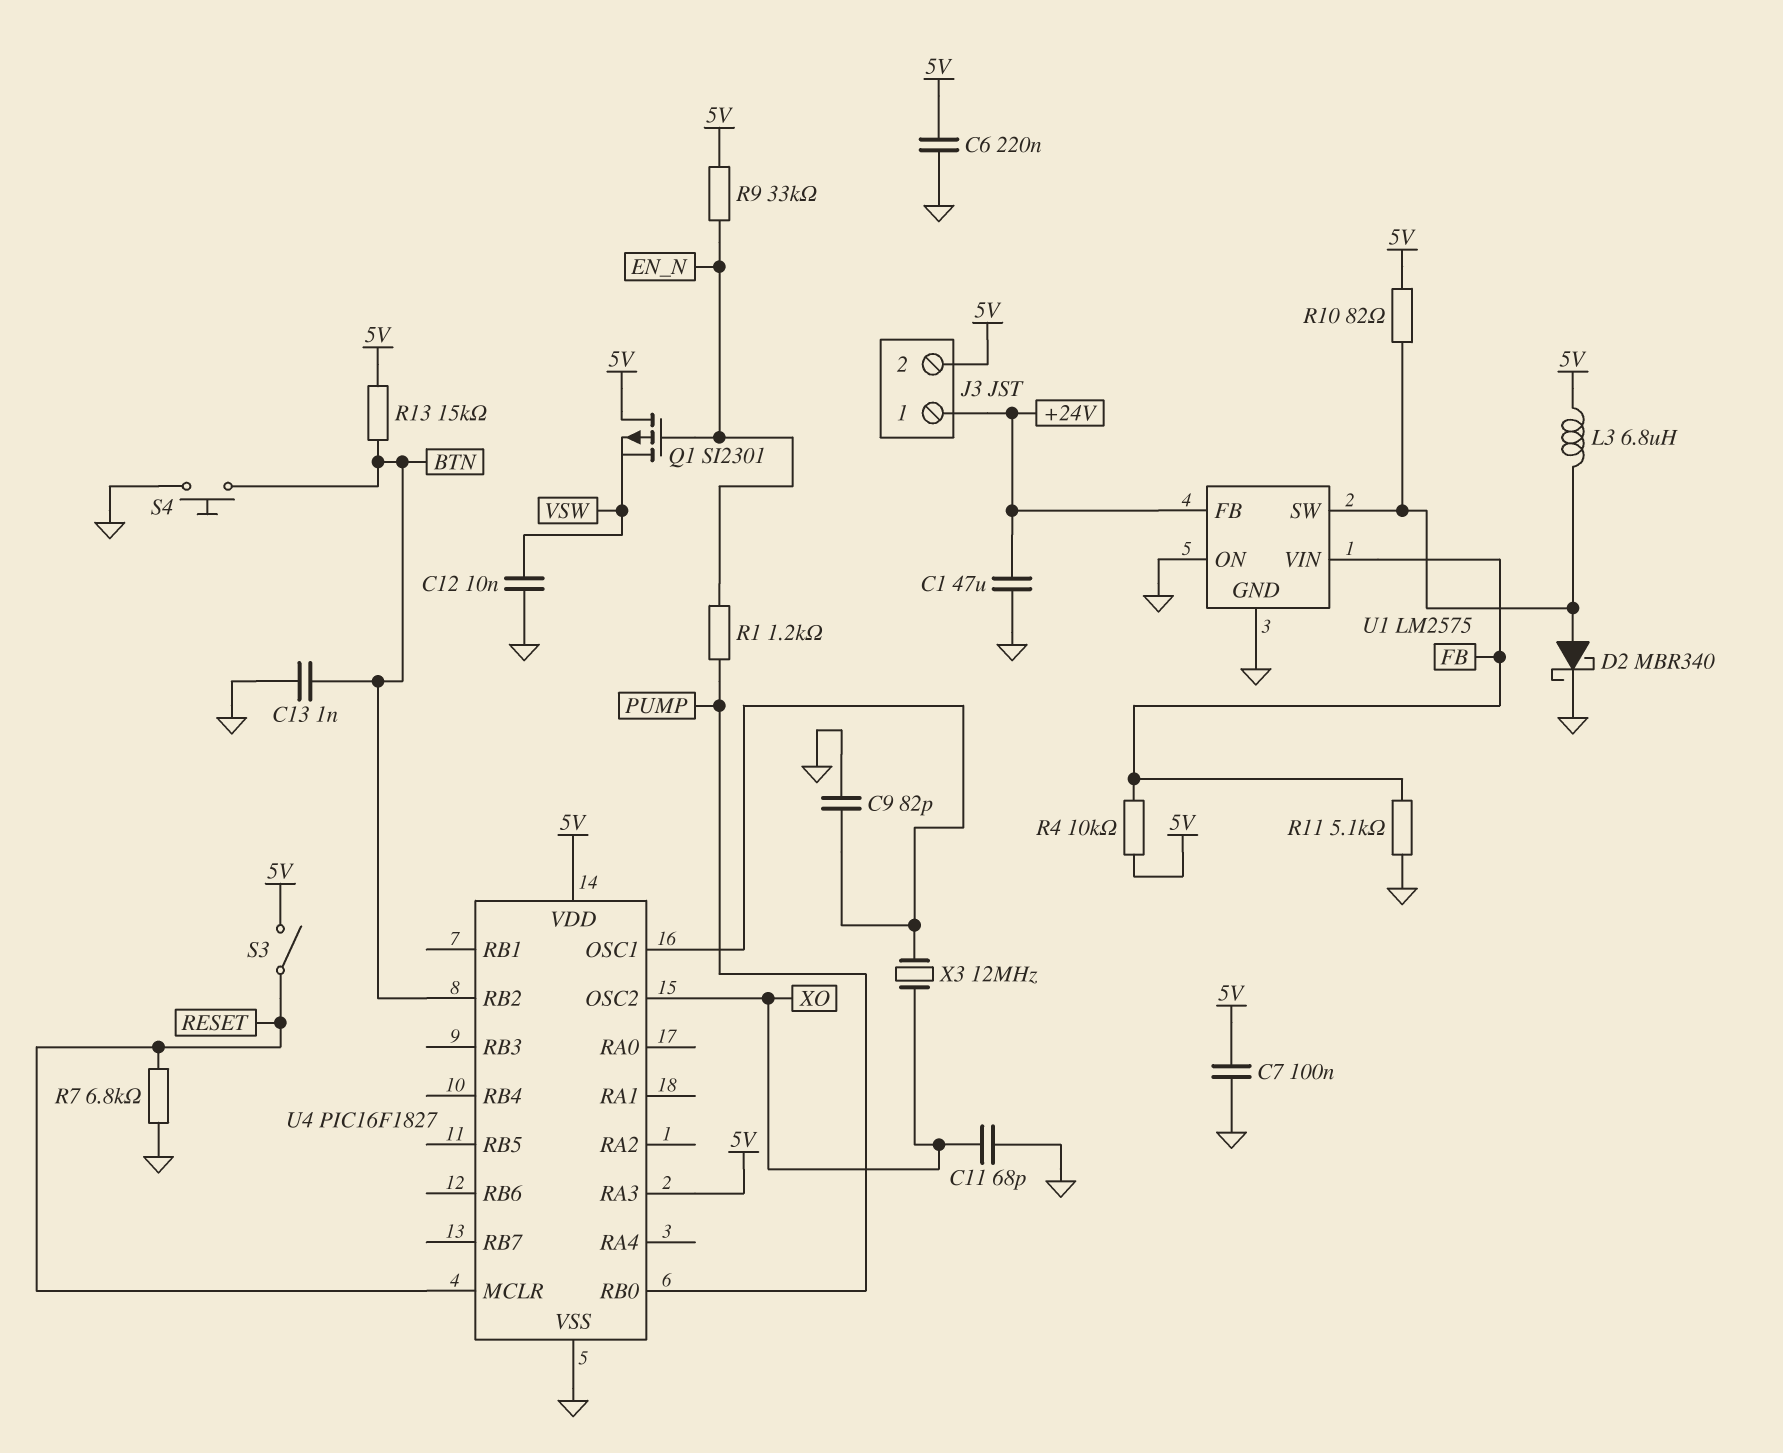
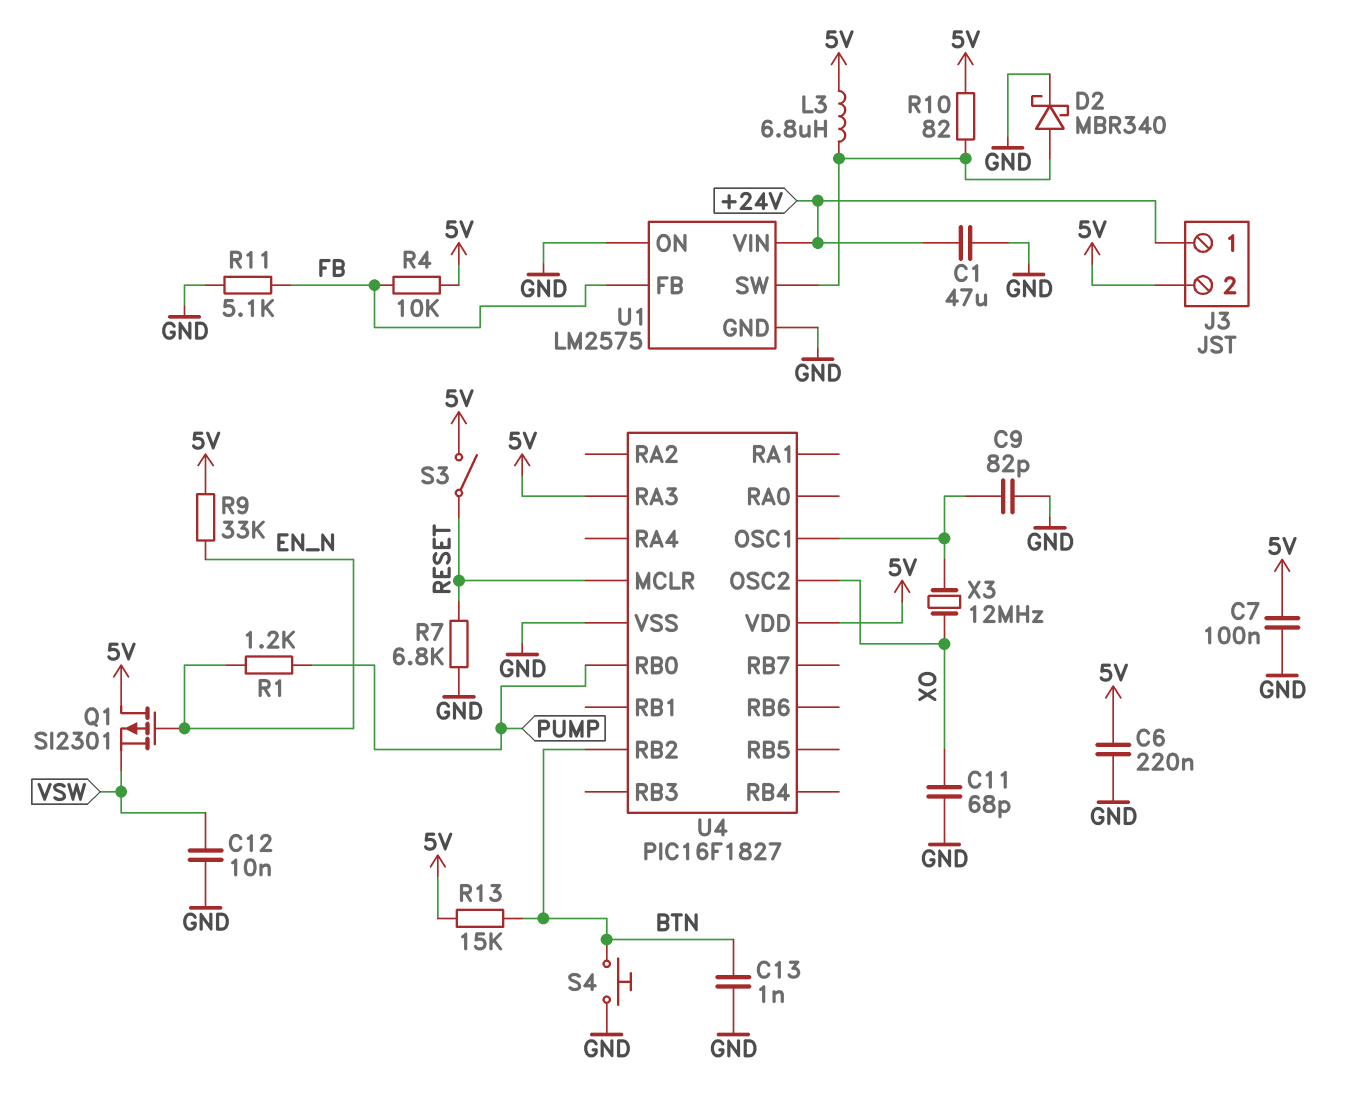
U1 pin FB: +24V -> FB
U1 pin VIN: FB -> +24V

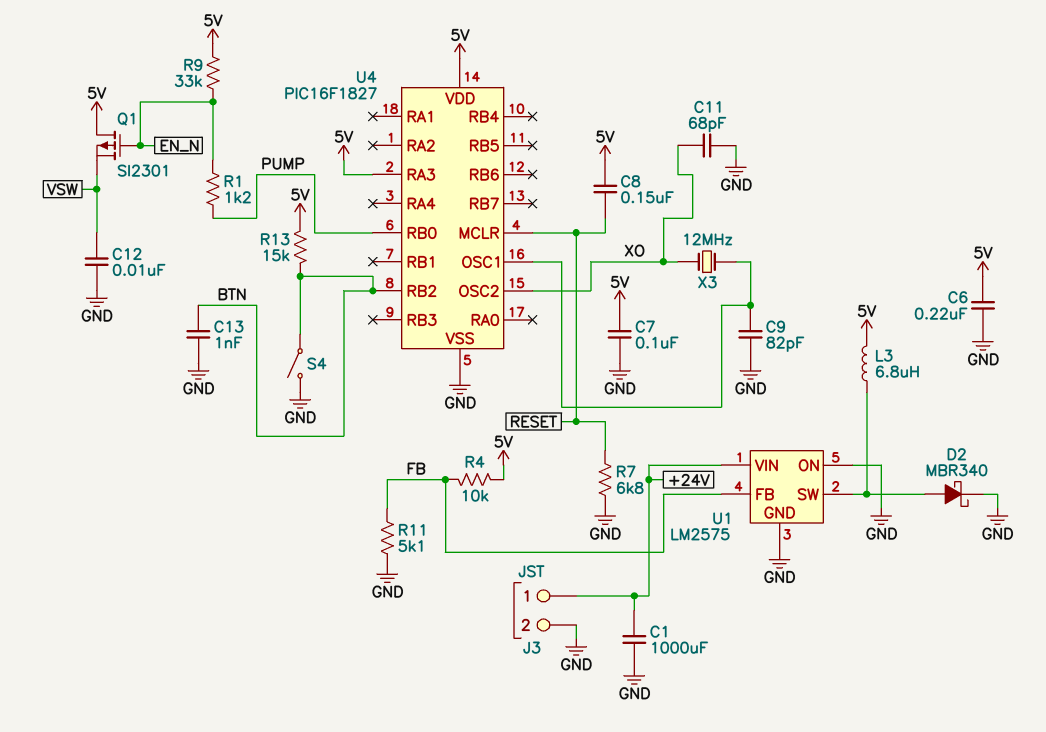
C1: 47uF (+24V, GND) -> 1000uF (+24V, GND)
C8: none -> 150nF (5V, RESET)
J3 pin 2: 5V -> GND
R10: 82 (5V, U1/SW) -> none
S3: switch (5V, RESET) -> none
S4: button (BTN, GND) -> switch (BTN, GND)

